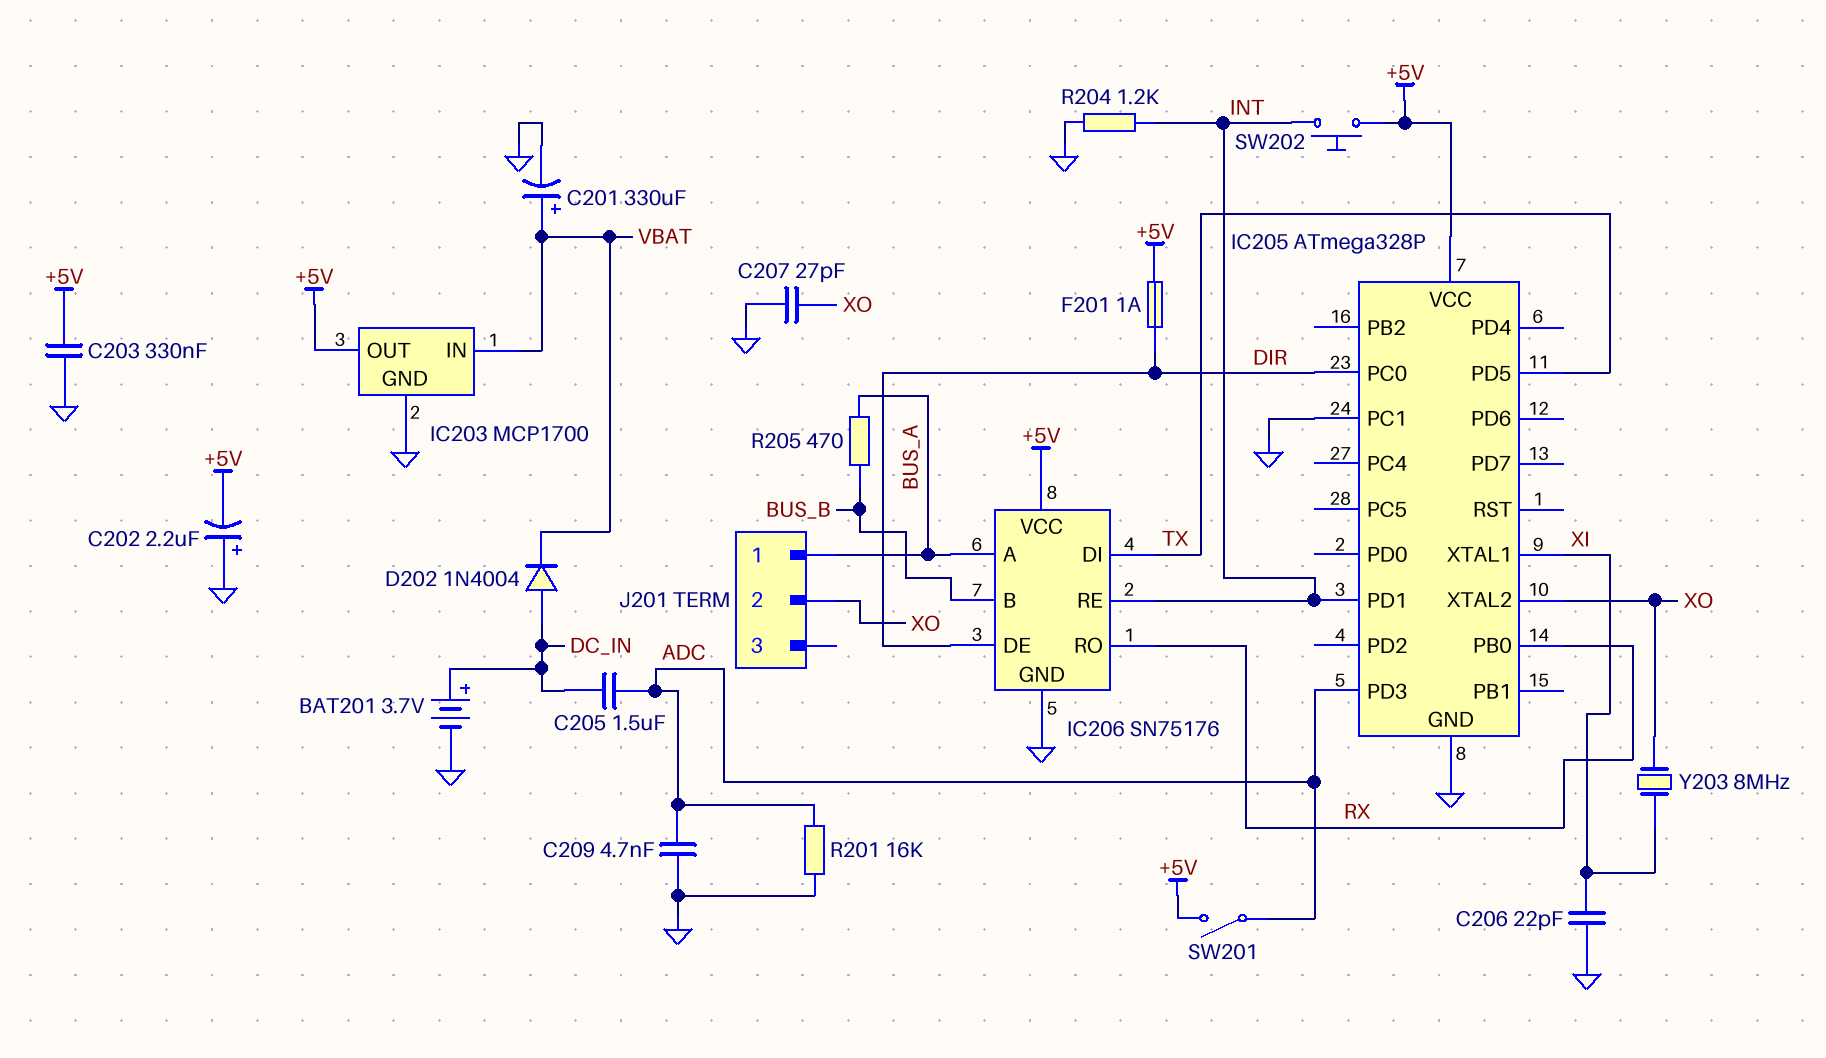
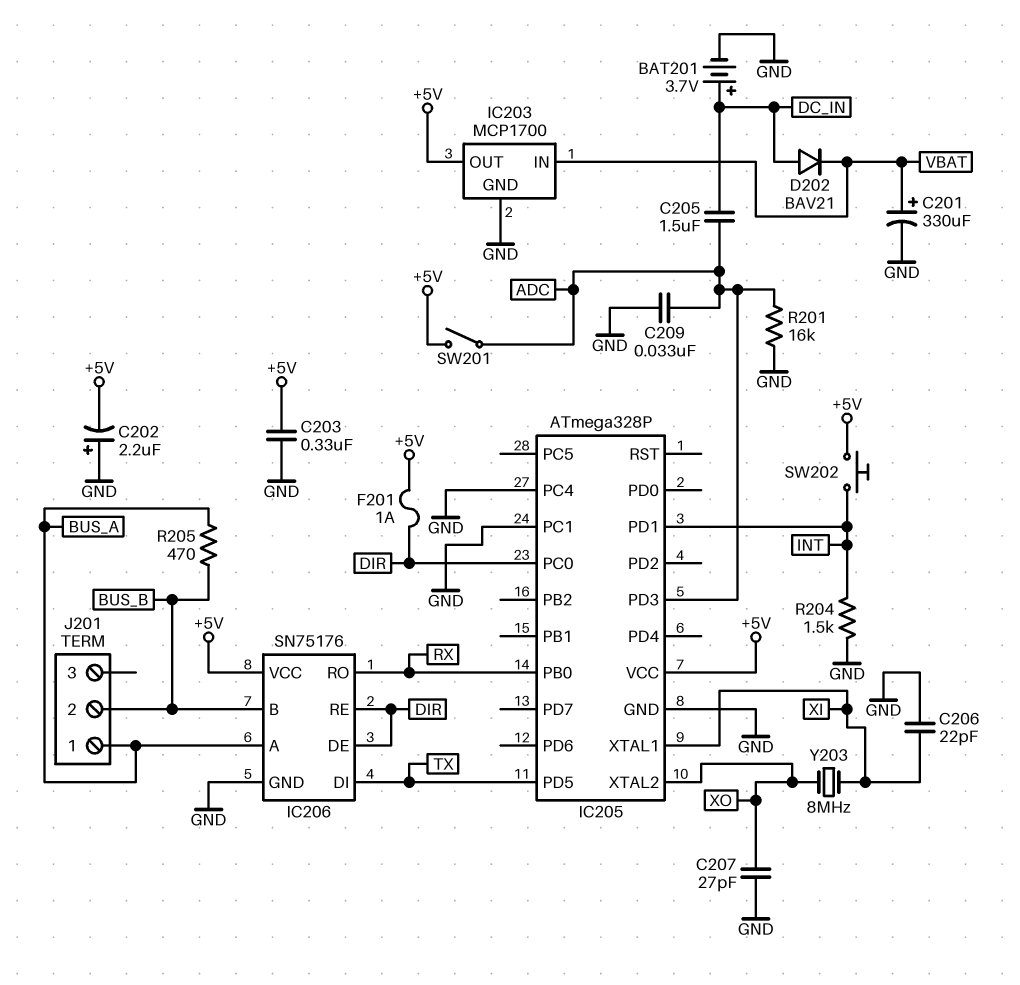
C209: 4.7nF (ADC, GND) -> 33nF (ADC, GND)
D202: diode 1N4004 (A DC_IN, K VBAT) -> diode BAV21 (A DC_IN, K VBAT)
IC205 pin PC4: none -> GND
IC206 pin RE: INT -> DIR
J201 pin 2: XO -> BUS_B
R204: 1.2k (GND, INT) -> 1.5k (GND, INT)

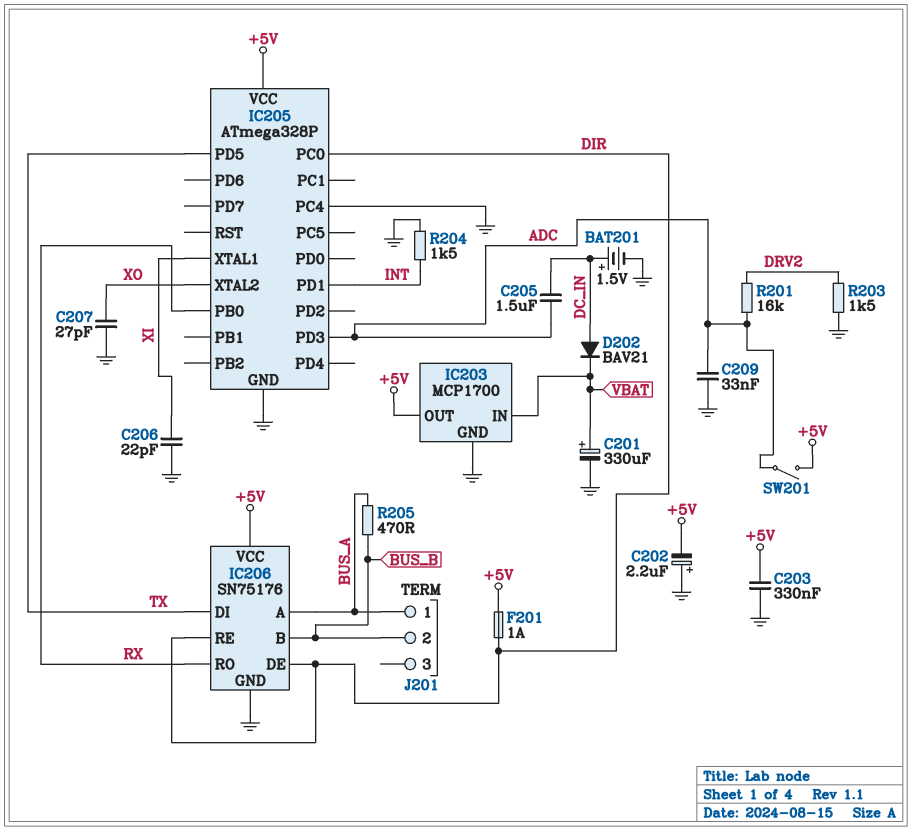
BAT201: 3.7V (plus DC_IN, minus GND) -> 1.5V (plus DC_IN, minus GND)
IC205 pin PC1: GND -> none
R201: 16k (ADC, GND) -> 16k (ADC, DRV2)
R203: none -> 1.5k (DRV2, GND)
SW202: button (+5V, INT) -> none
Y203: 8MHz (XI, XO) -> none

